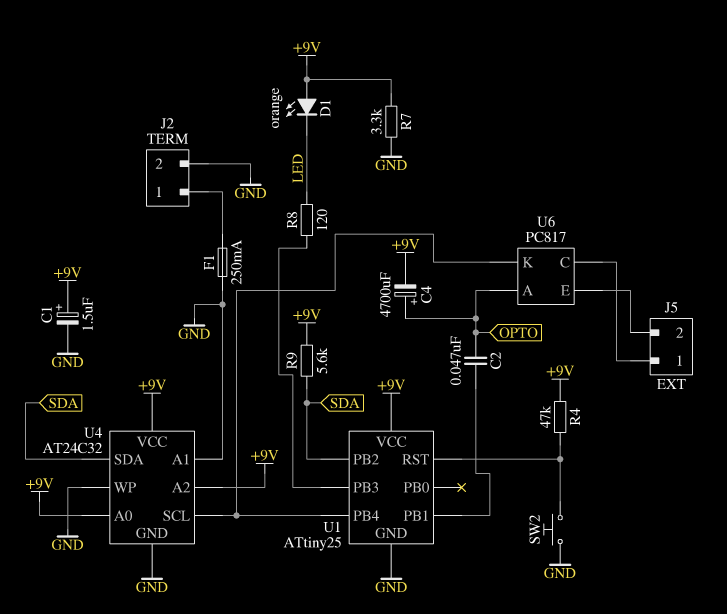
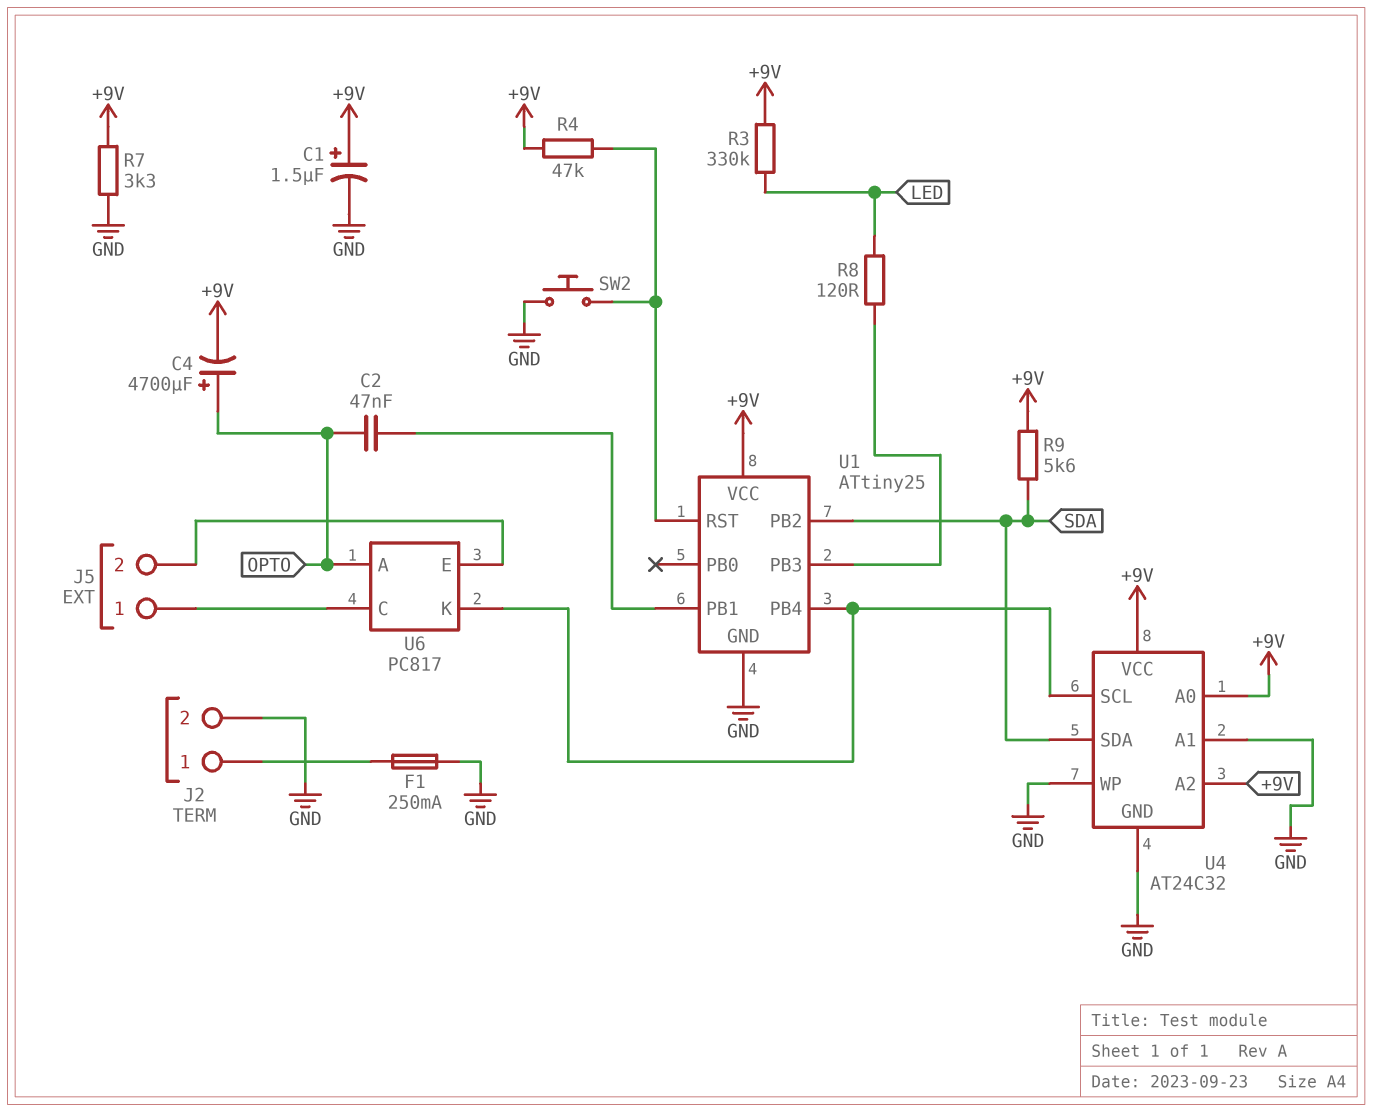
D1: LED orange (A +9V, K LED) -> none
R3: none -> 330k (+9V, LED)

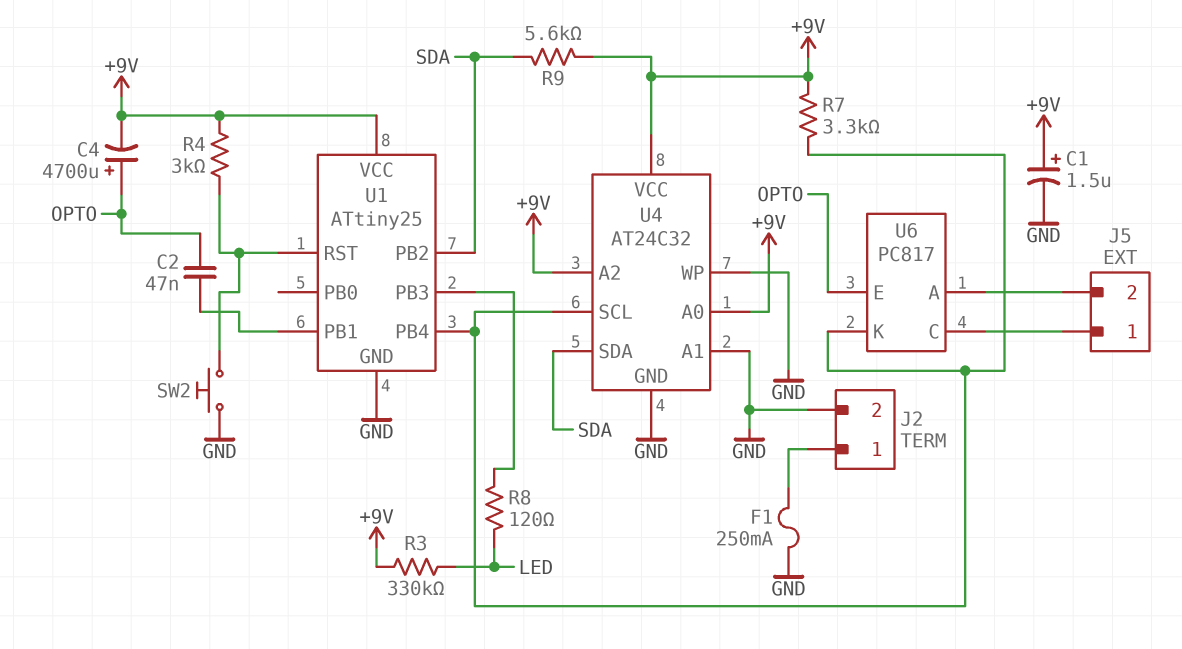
R4: 47k (+9V, U1/RST) -> 3k (+9V, U1/RST)
R7: 3.3k (+9V, GND) -> 3.3k (+9V, U1/PB4)
U6 pin A: OPTO -> J5/2
U6 pin E: J5/2 -> OPTO

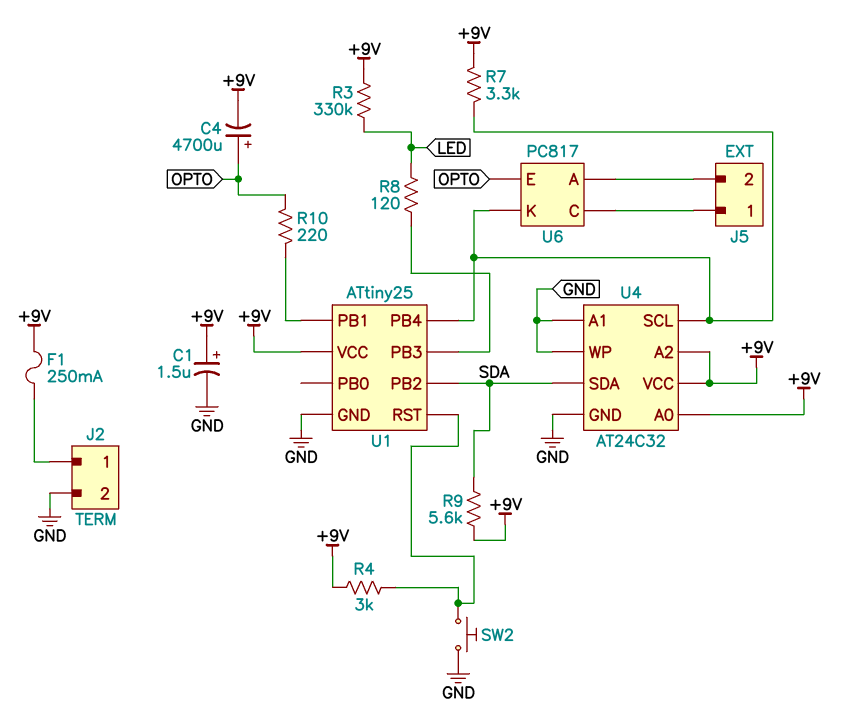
C2: 47nF (OPTO, U1/PB1) -> none
F1: 250mA (GND, J2/1) -> 250mA (+9V, J2/1)
R10: none -> 220 (OPTO, U1/PB1)

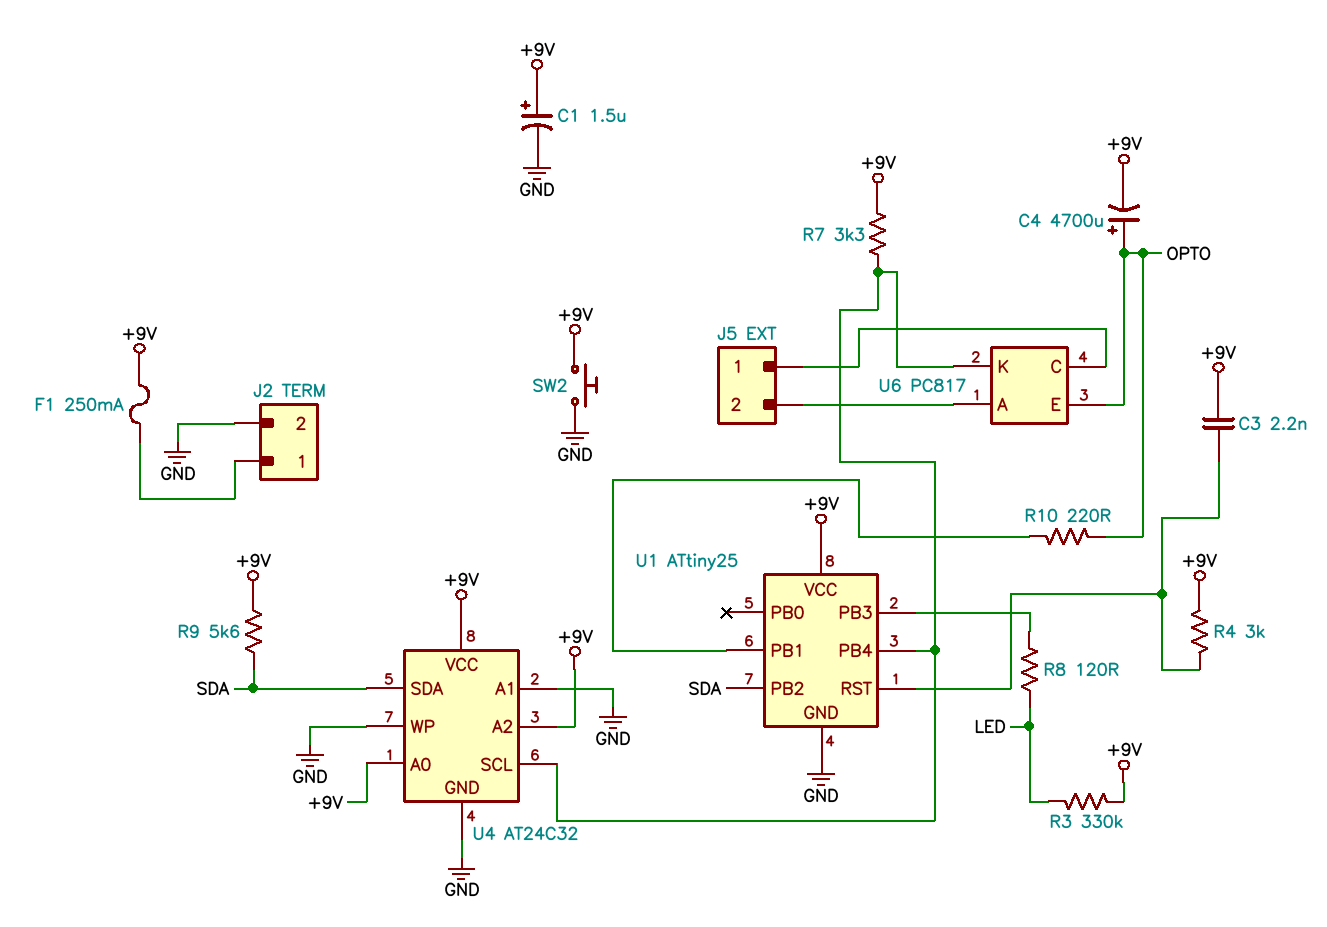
C3: none -> 2.2nF (+9V, U1/RST)
SW2: button (GND, U1/RST) -> button (+9V, GND)

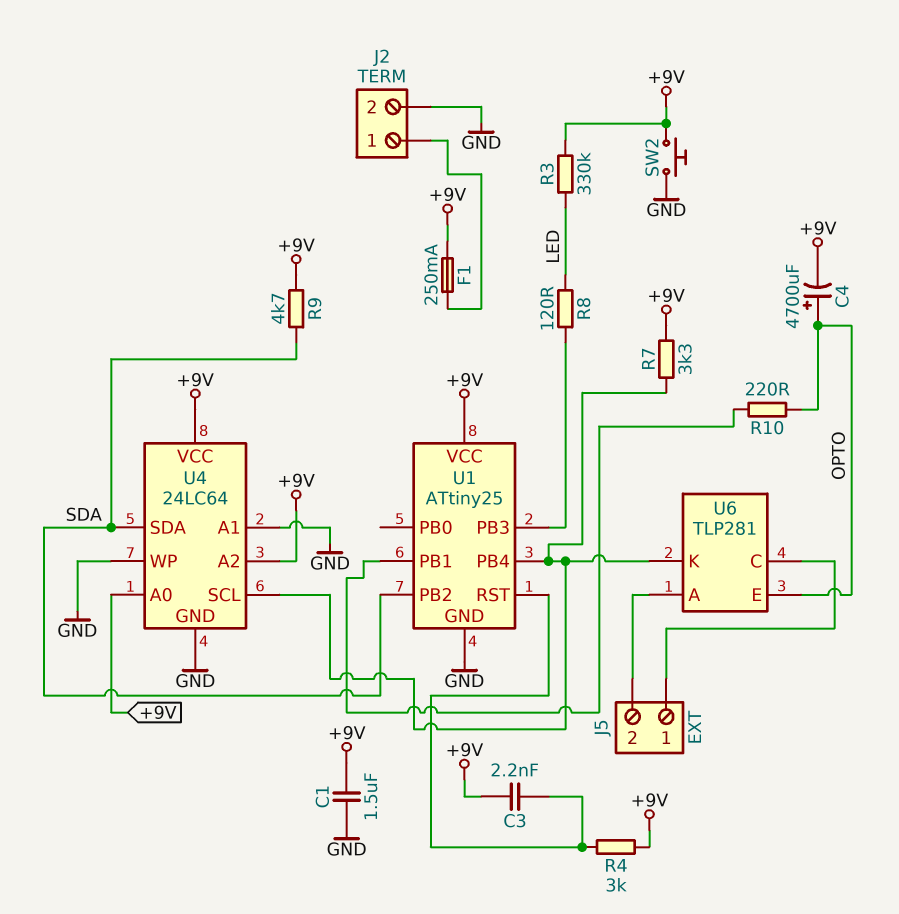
C1: 1.5uF (plus +9V, minus GND) -> 1.5uF (+9V, GND)
R9: 5.6k (+9V, SDA) -> 4.7k (+9V, SDA)
U4: AT24C32 -> 24LC64
U6: PC817 -> TLP281

